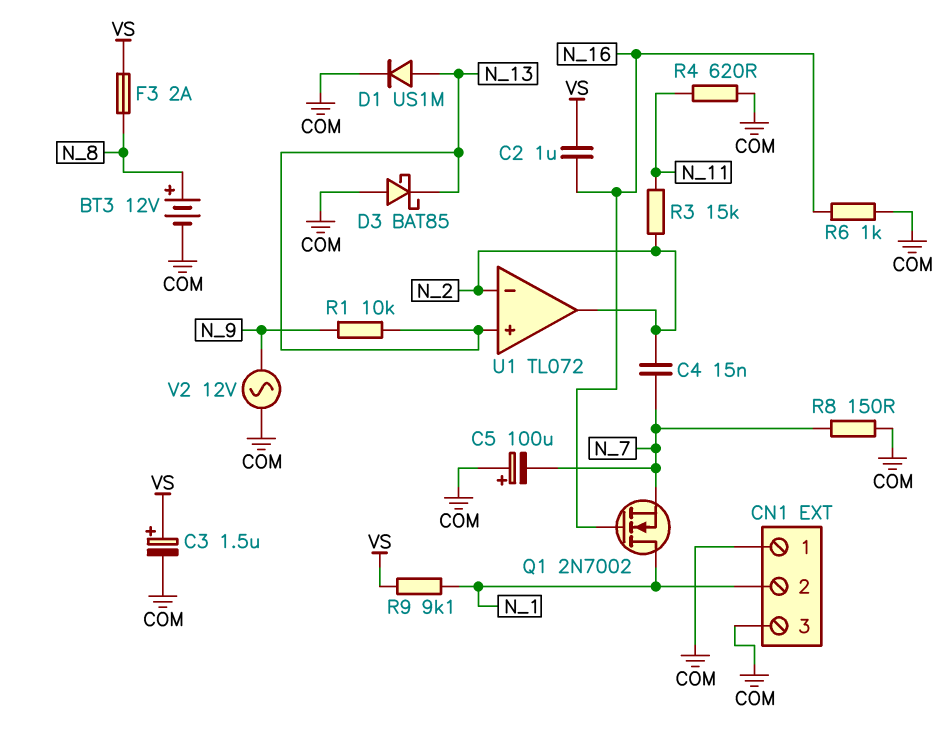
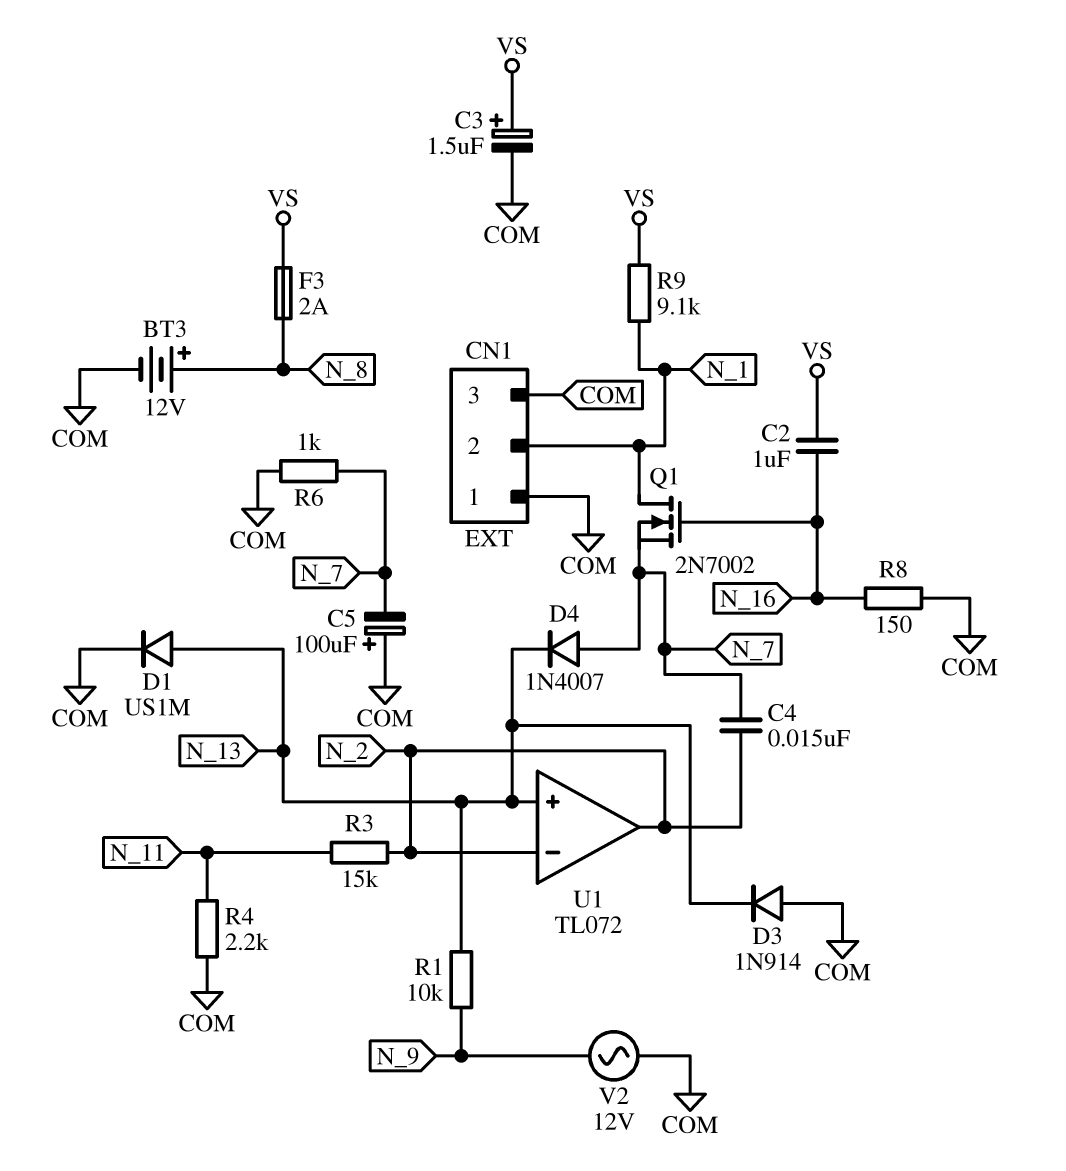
D3: schottky BAT85 (A COM, K N_13) -> diode 1N914 (A COM, K N_13)
D4: none -> diode 1N4007 (A N_7, K N_13)
R4: 620 (COM, N_11) -> 2.2k (COM, N_11)
R6: 1k (COM, N_16) -> 1k (COM, N_7)
R8: 150 (COM, N_7) -> 150 (COM, N_16)

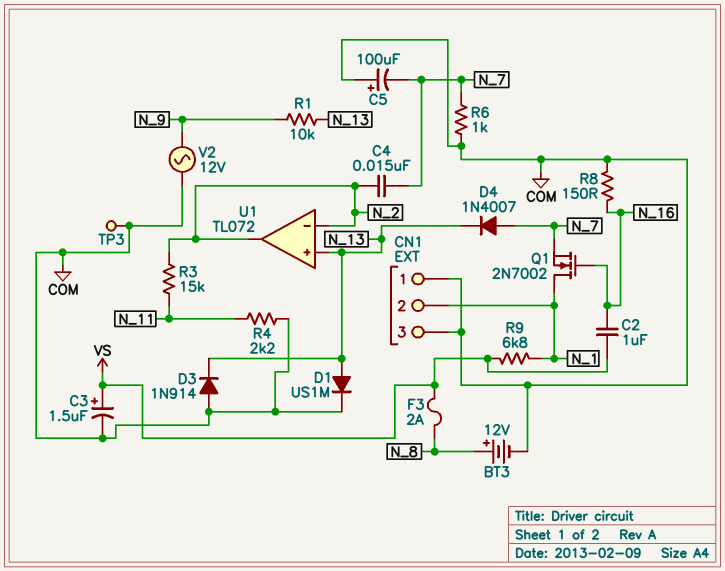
R9: 9.1k (N_1, VS) -> 6.8k (N_1, VS)
TP3: none -> test point (COM)

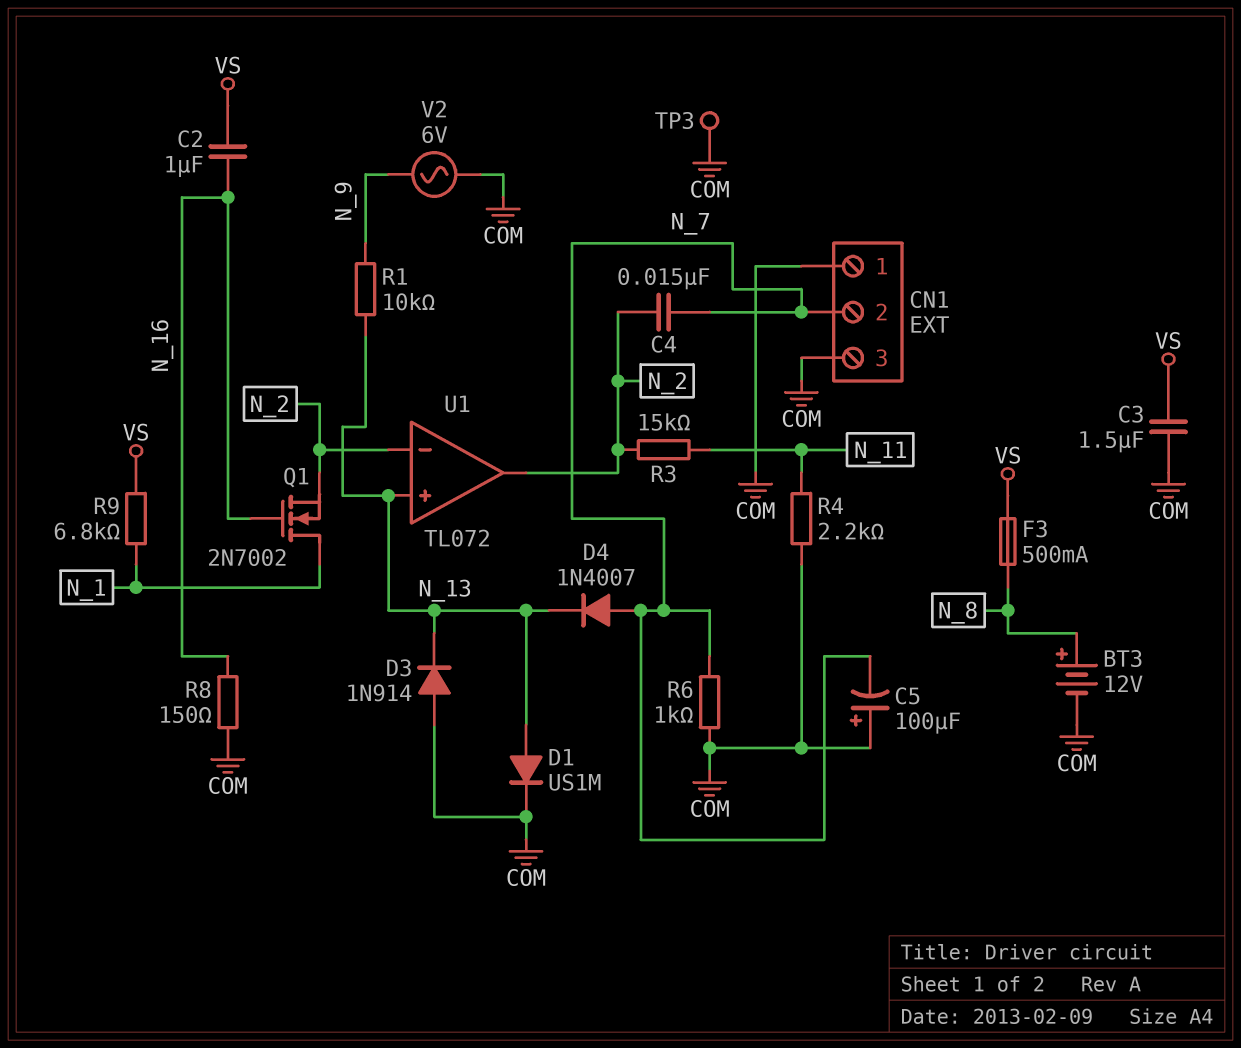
C3: 1.5uF (plus VS, minus COM) -> 1.5uF (COM, VS)
CN1 pin 2: N_1 -> N_7
F3: 2A (N_8, VS) -> 500mA (N_8, VS)
Q1: NMOS 2N7002 (G N_16, D N_1, S N_7) -> NMOS 2N7002 (G N_16, D N_1, S N_2)
V2: AC 12V (COM, N_9) -> AC 6V (COM, N_9)

